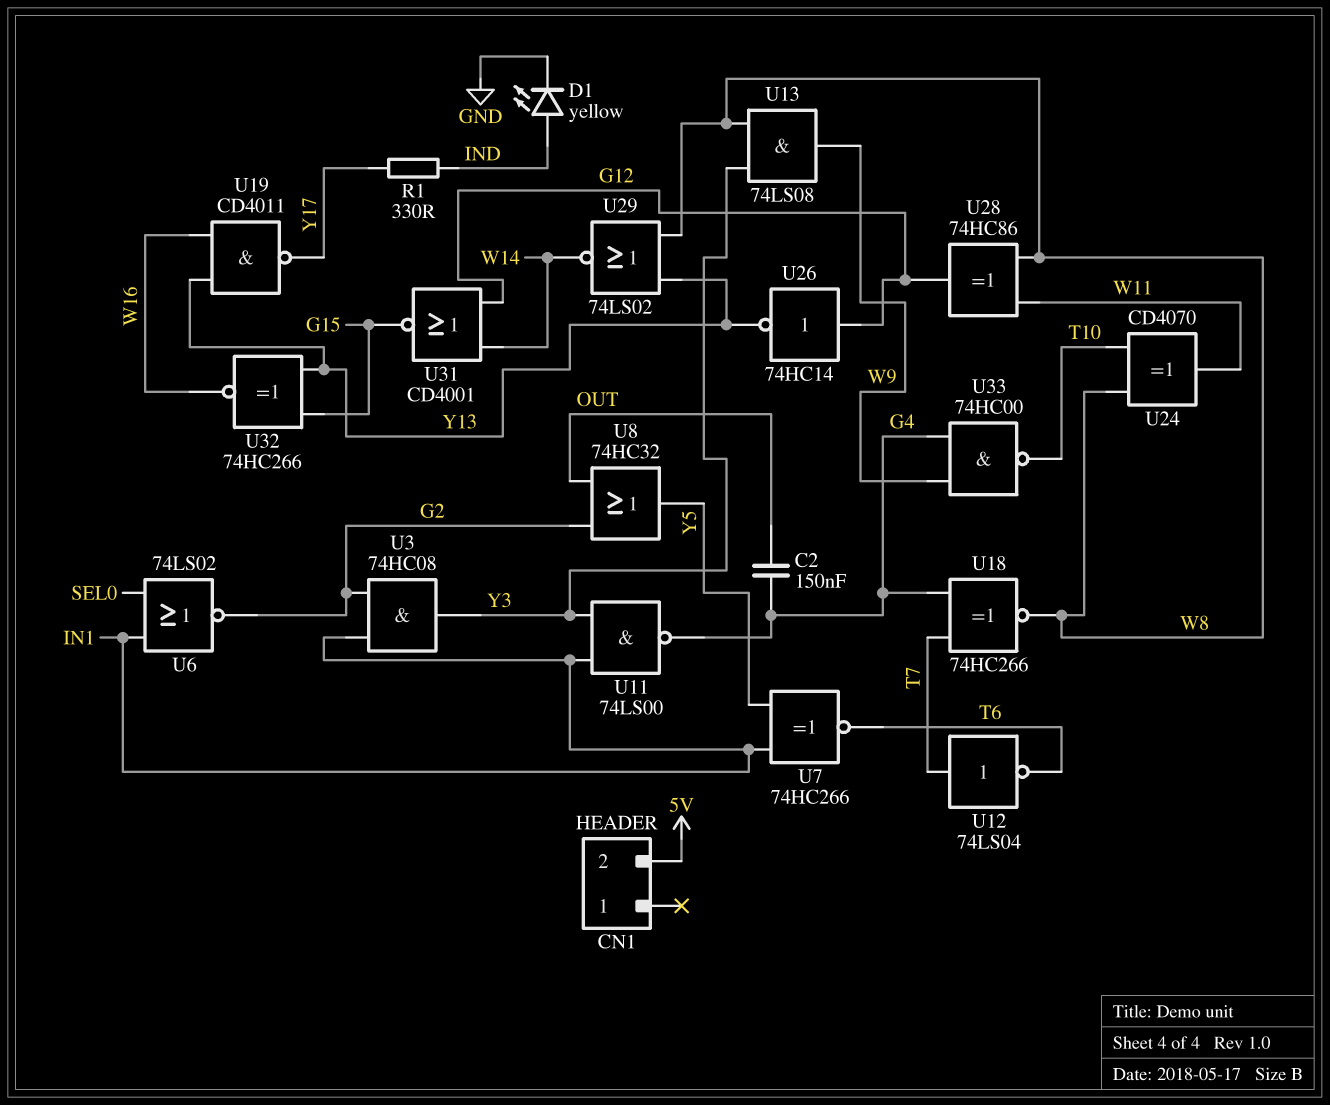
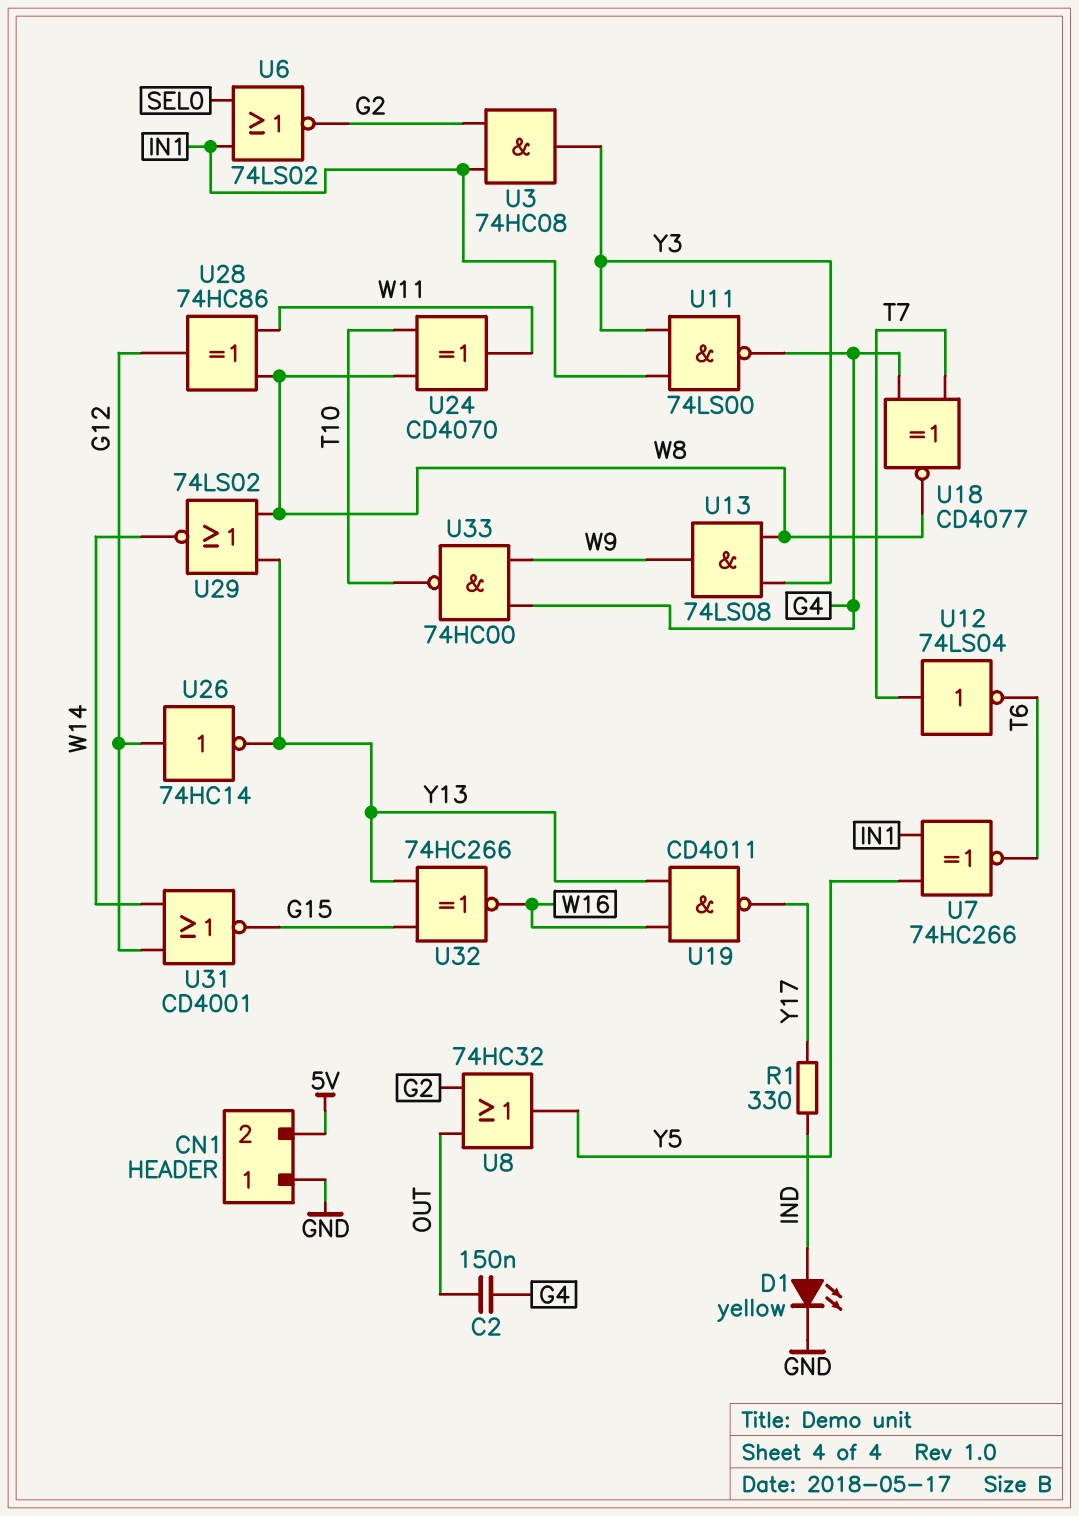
CN1 pin 1: none -> GND
U18: XNOR 74HC266 (in G4, in T7, out W8) -> XNOR CD4077 (in G4, in T7, out W8)

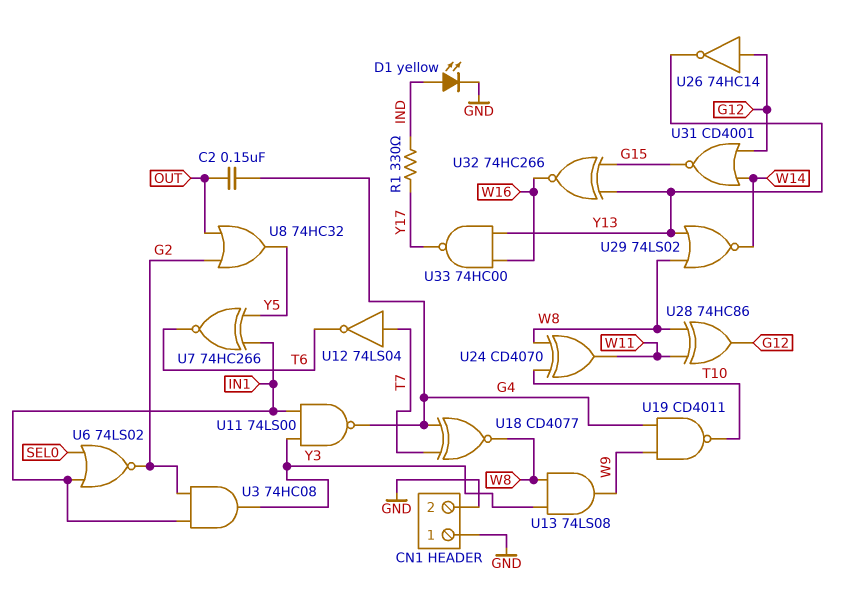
CN1 pin 2: 5V -> GND
U19: NAND CD4011 (in W16, in Y13, out Y17) -> NAND CD4011 (in G4, in W9, out T10)
U33: NAND 74HC00 (in G4, in W9, out T10) -> NAND 74HC00 (in W16, in Y13, out Y17)

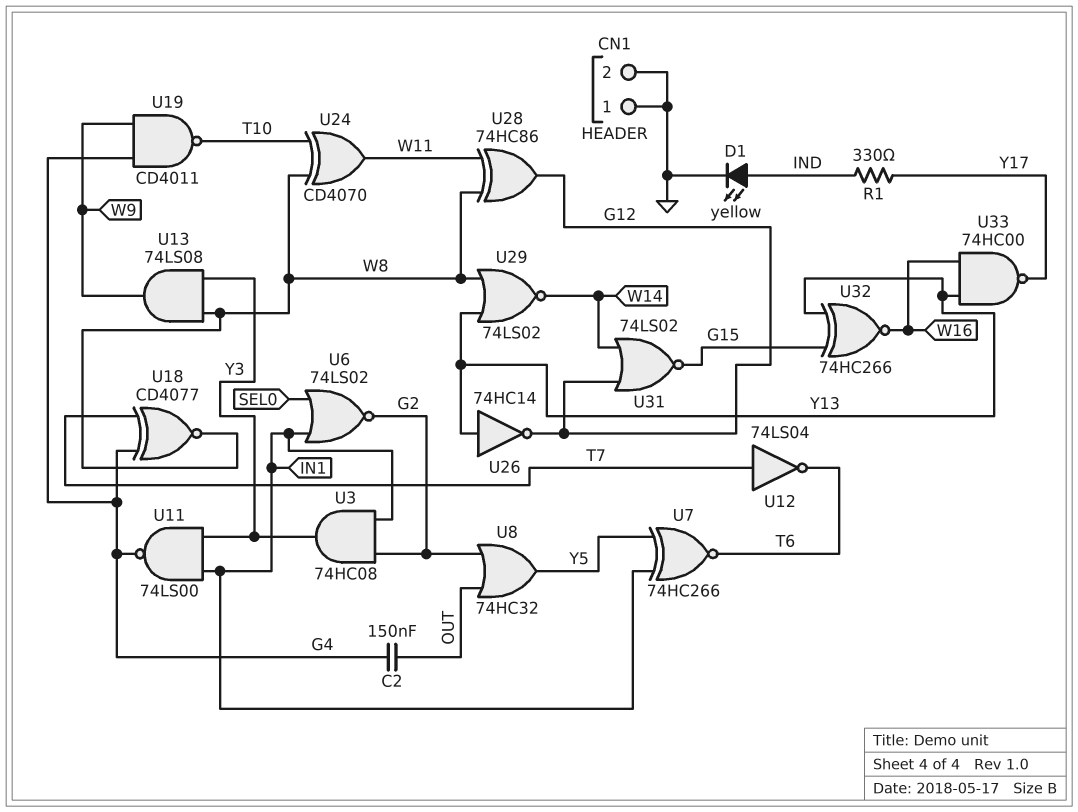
U26: NOT 74HC14 (in G12, out Y13) -> NOT 74HC14 (in Y13, out G12)
U31: NOR CD4001 (in G12, in W14, out G15) -> NOR 74LS02 (in G12, in W14, out G15)

